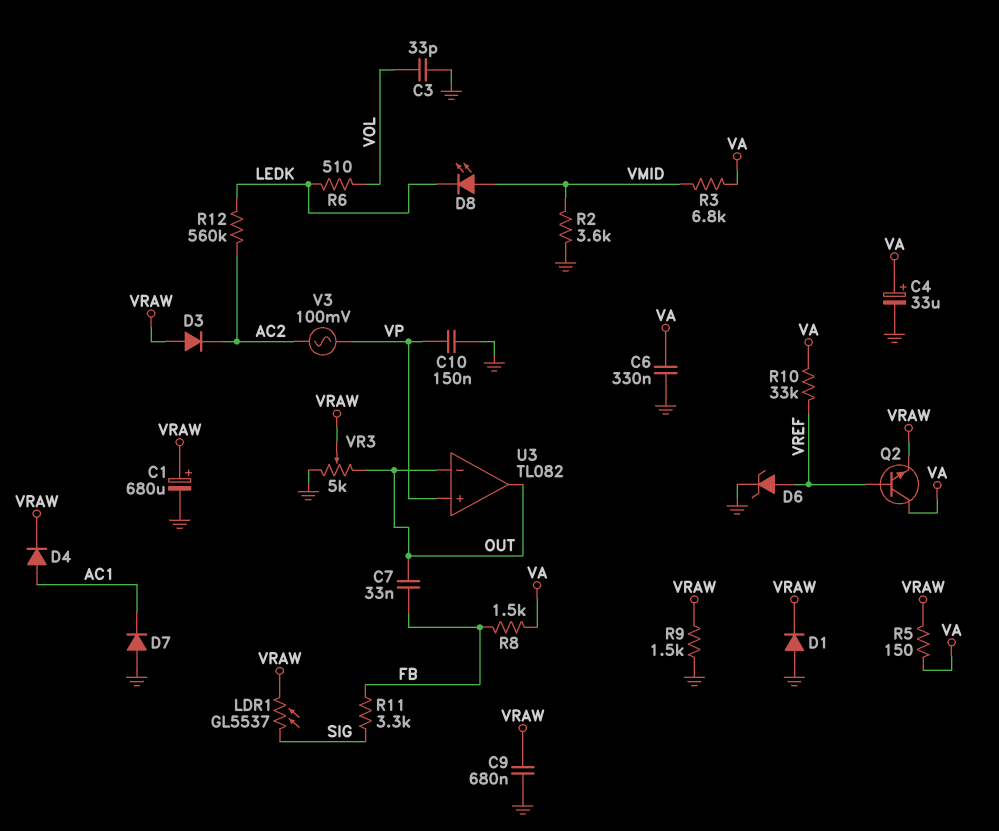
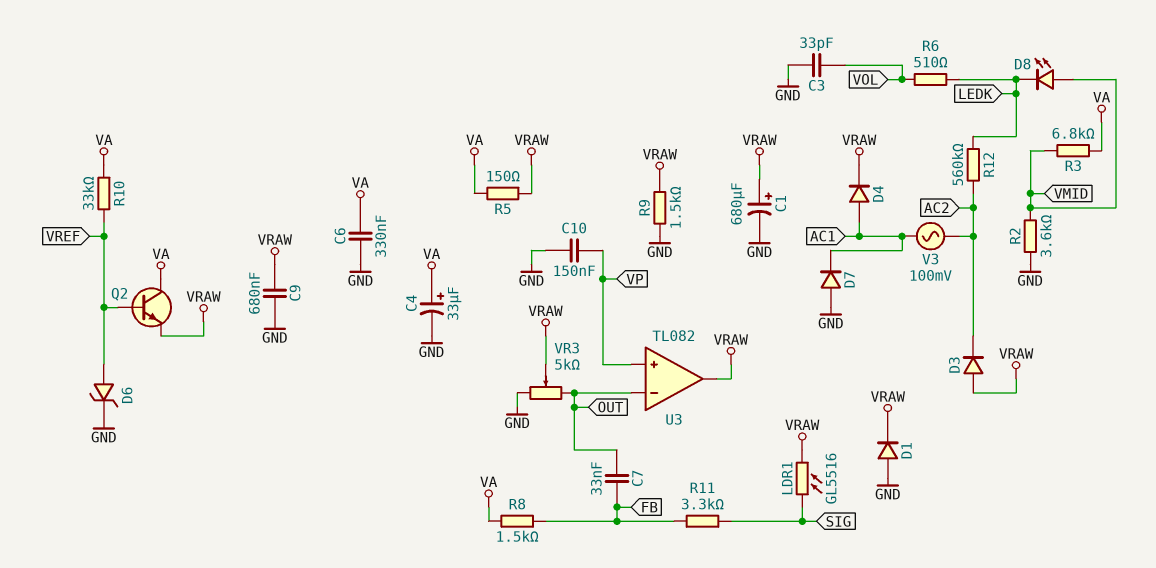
LDR1: GL5537 (SIG, VRAW) -> GL5516 (SIG, VRAW)
U3 pin out: OUT -> VRAW
V3: AC 100mV (AC2, VP) -> AC 100mV (AC1, AC2)

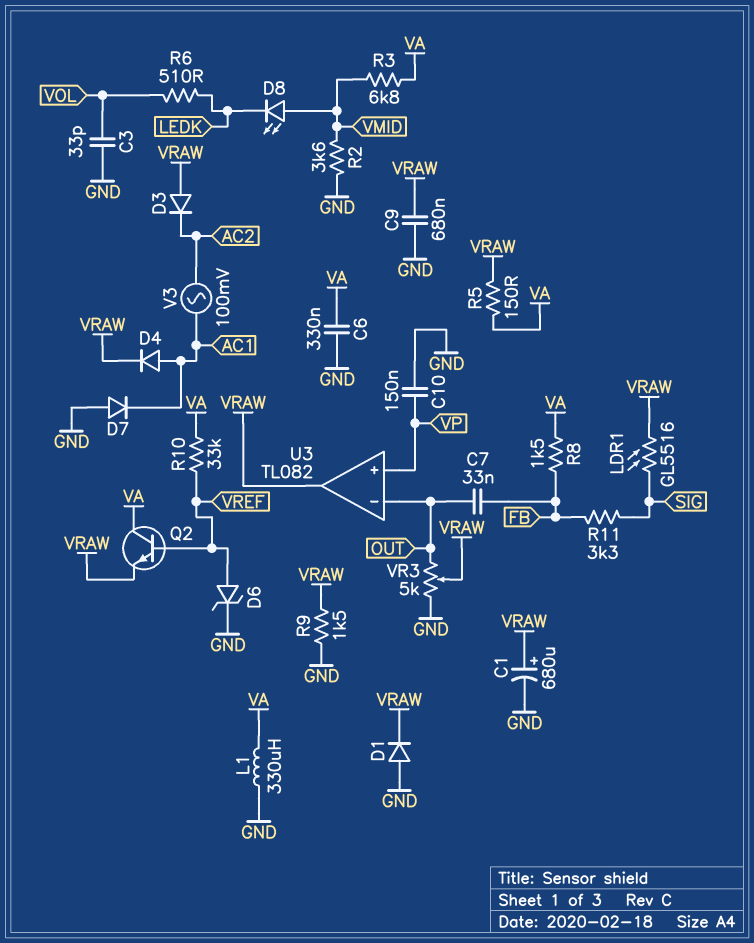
C4: 33uF (plus VA, minus GND) -> none
L1: none -> 330uH (GND, VA)
R12: 560k (AC2, LEDK) -> none

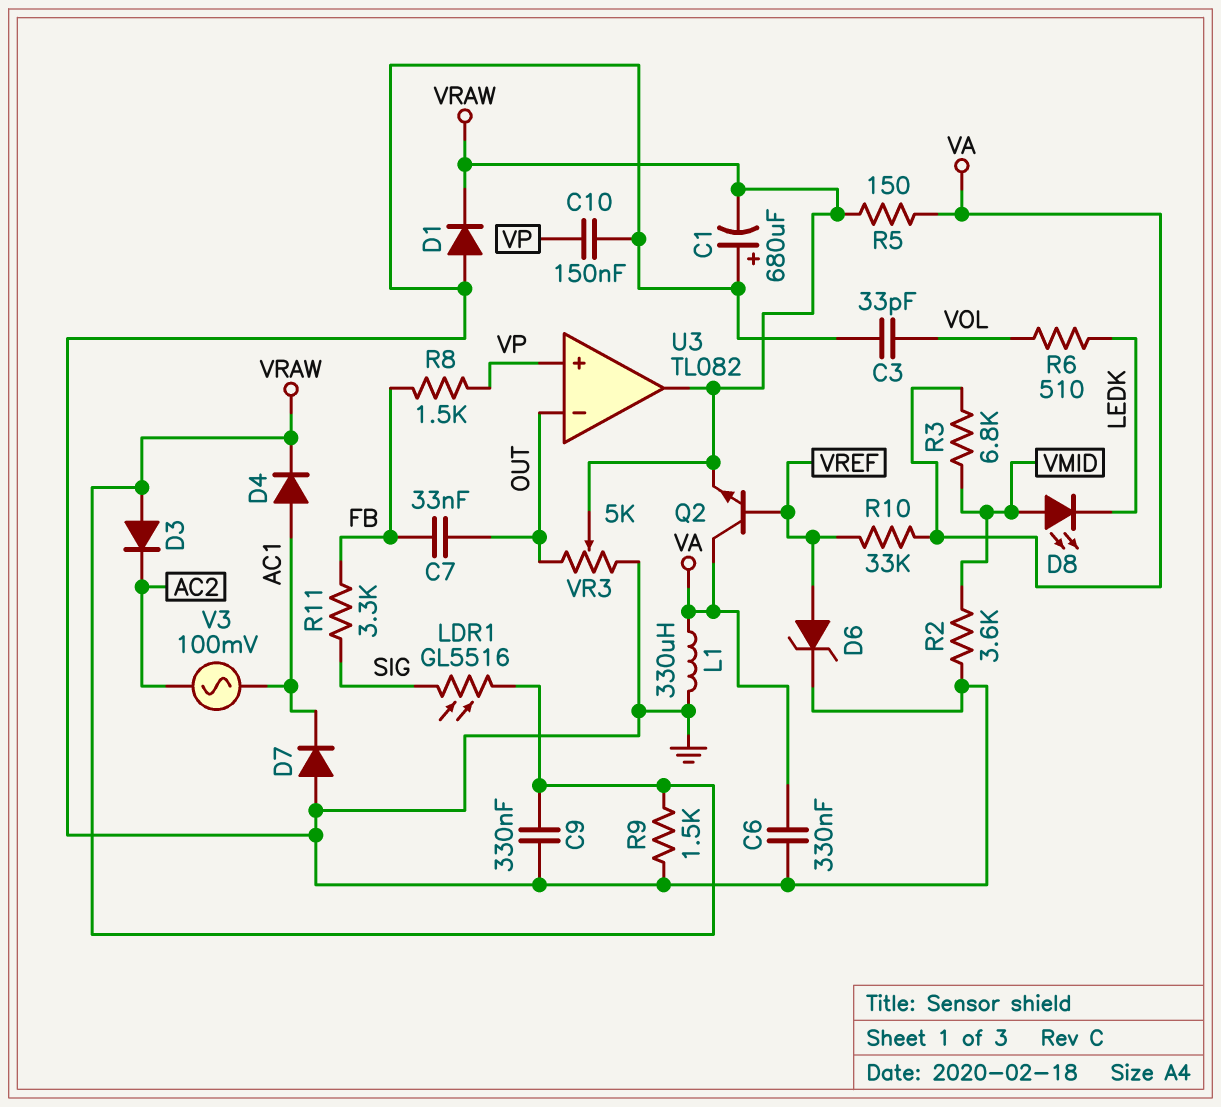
C1: 680uF (plus VRAW, minus GND) -> 680uF (plus GND, minus VRAW)
C9: 680nF (GND, VRAW) -> 330nF (GND, VRAW)
R8: 1.5k (FB, VA) -> 1.5k (FB, VP)

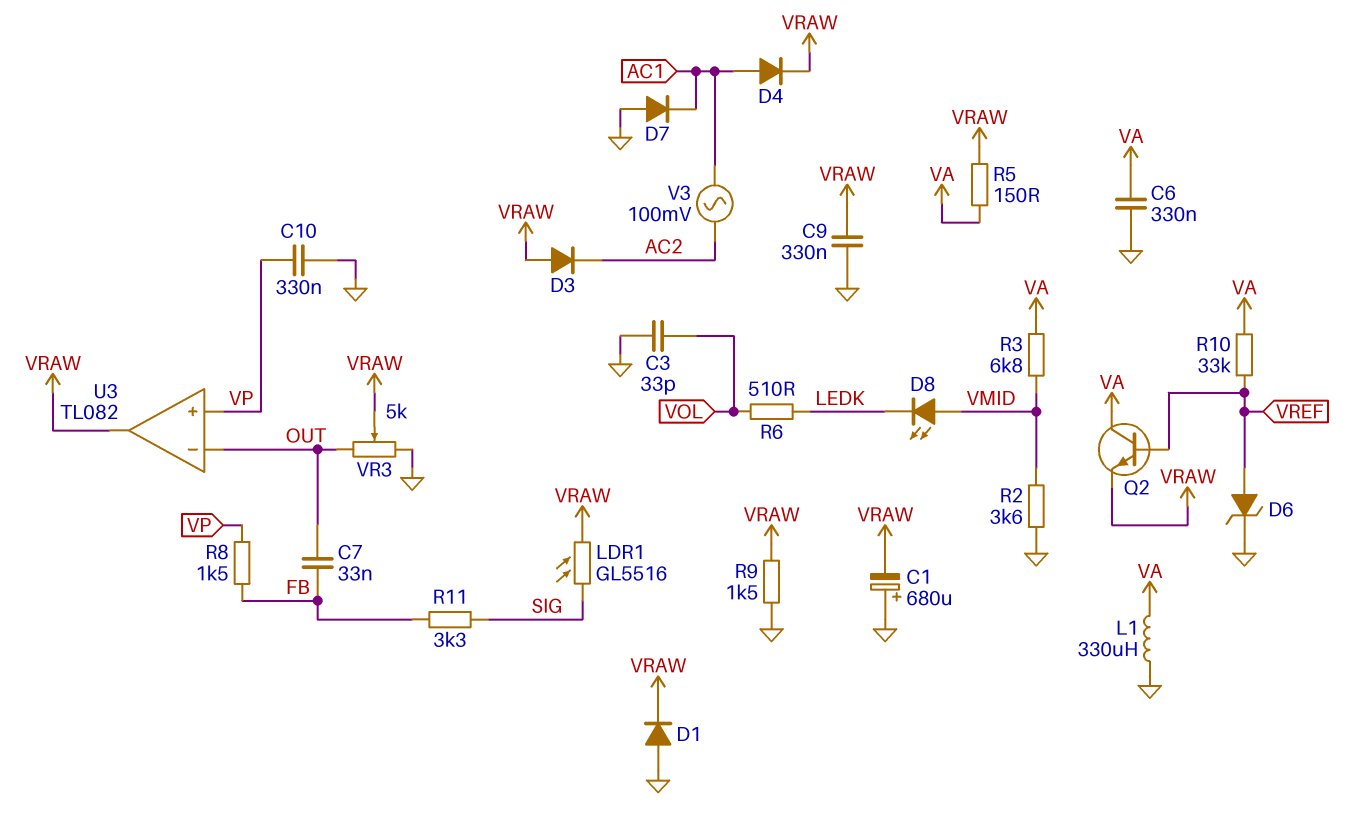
C10: 150nF (GND, VP) -> 330nF (GND, VP)

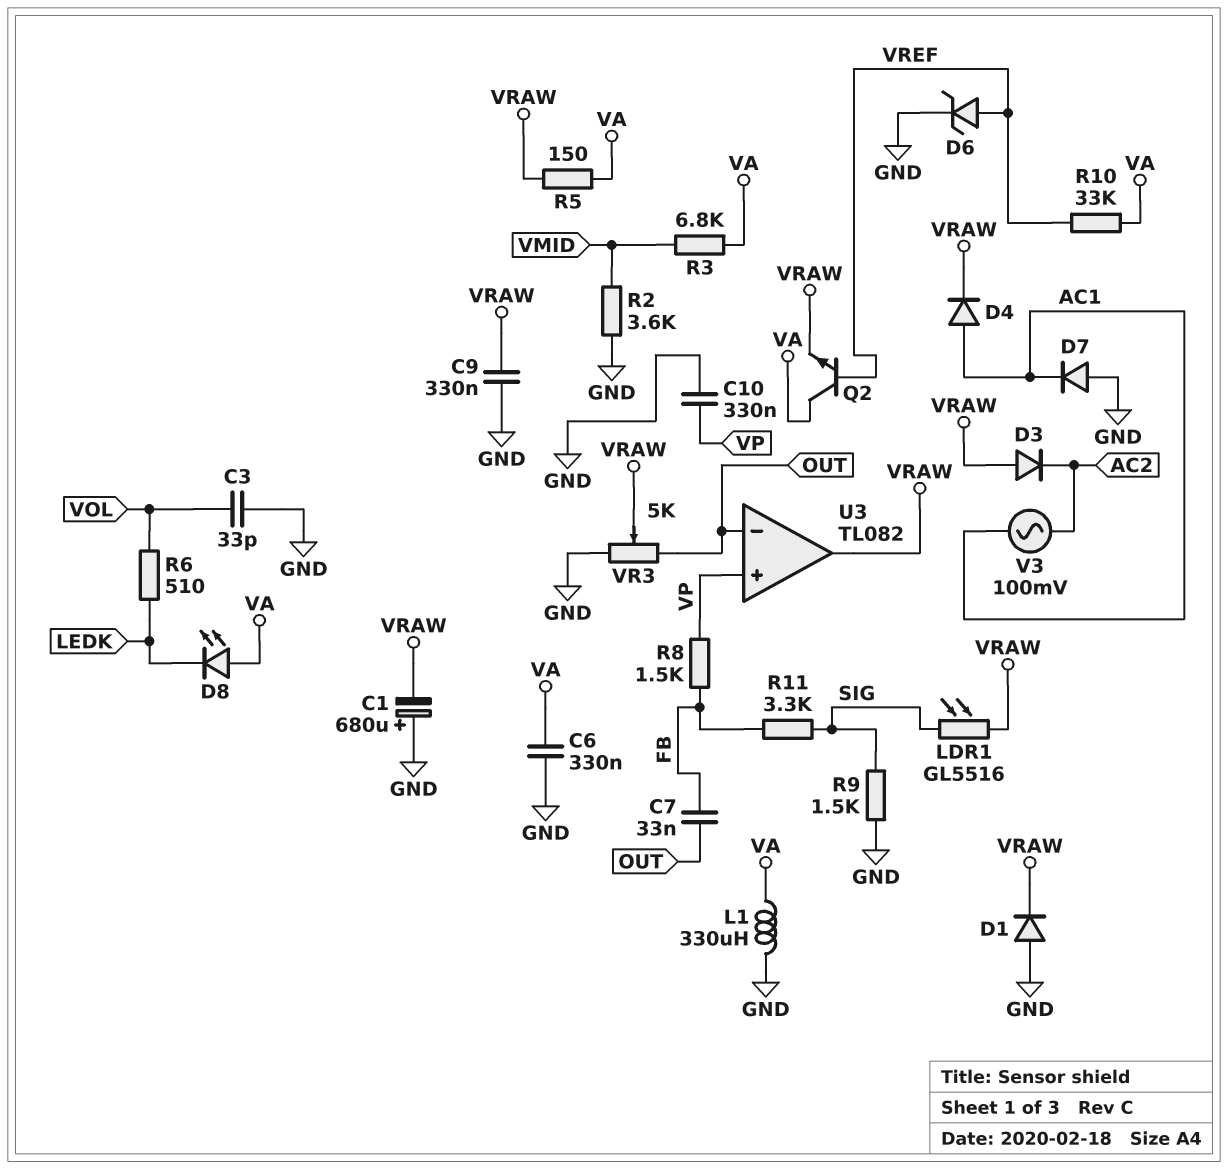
D8: LED (A VMID, K LEDK) -> LED (A VA, K LEDK)
R9: 1.5k (GND, VRAW) -> 1.5k (GND, SIG)

